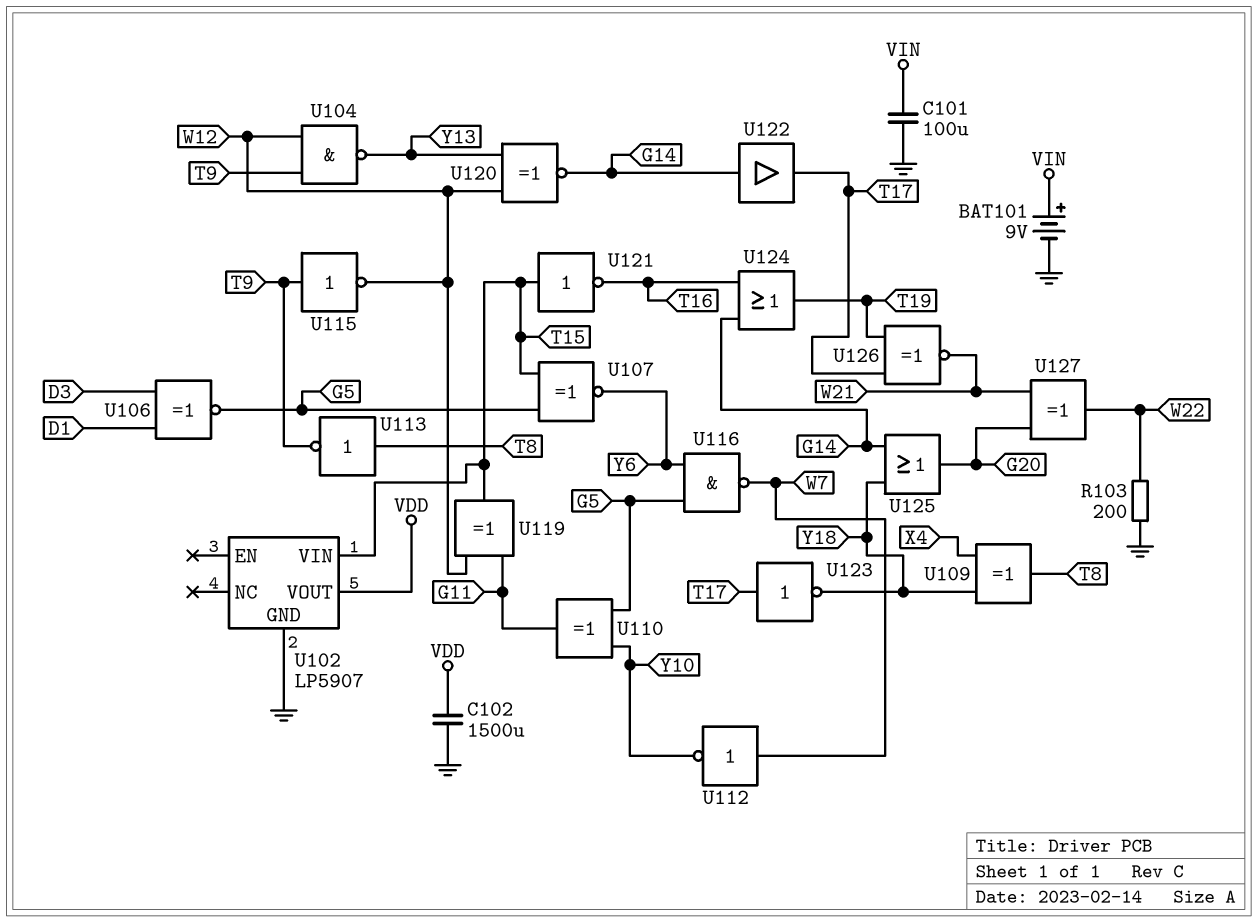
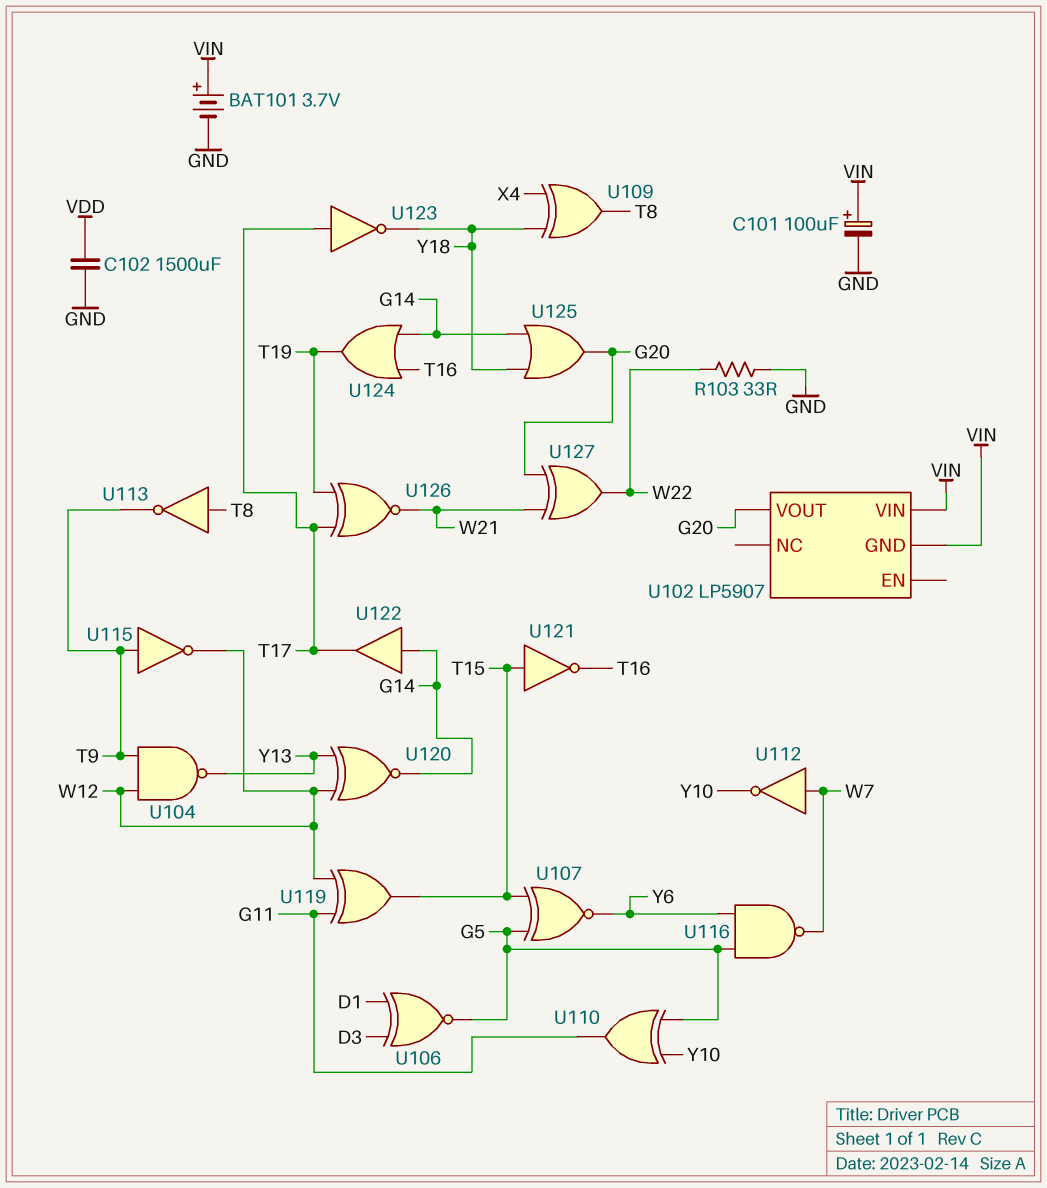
BAT101: 9V (plus VIN, minus GND) -> 3.7V (plus VIN, minus GND)
C101: 100uF (GND, VIN) -> 100uF (plus VIN, minus GND)
R103: 200 (GND, W22) -> 33 (GND, W22)
U102 pin GND: GND -> VIN
U102 pin VIN: T15 -> VIN
U102 pin VOUT: VDD -> G20

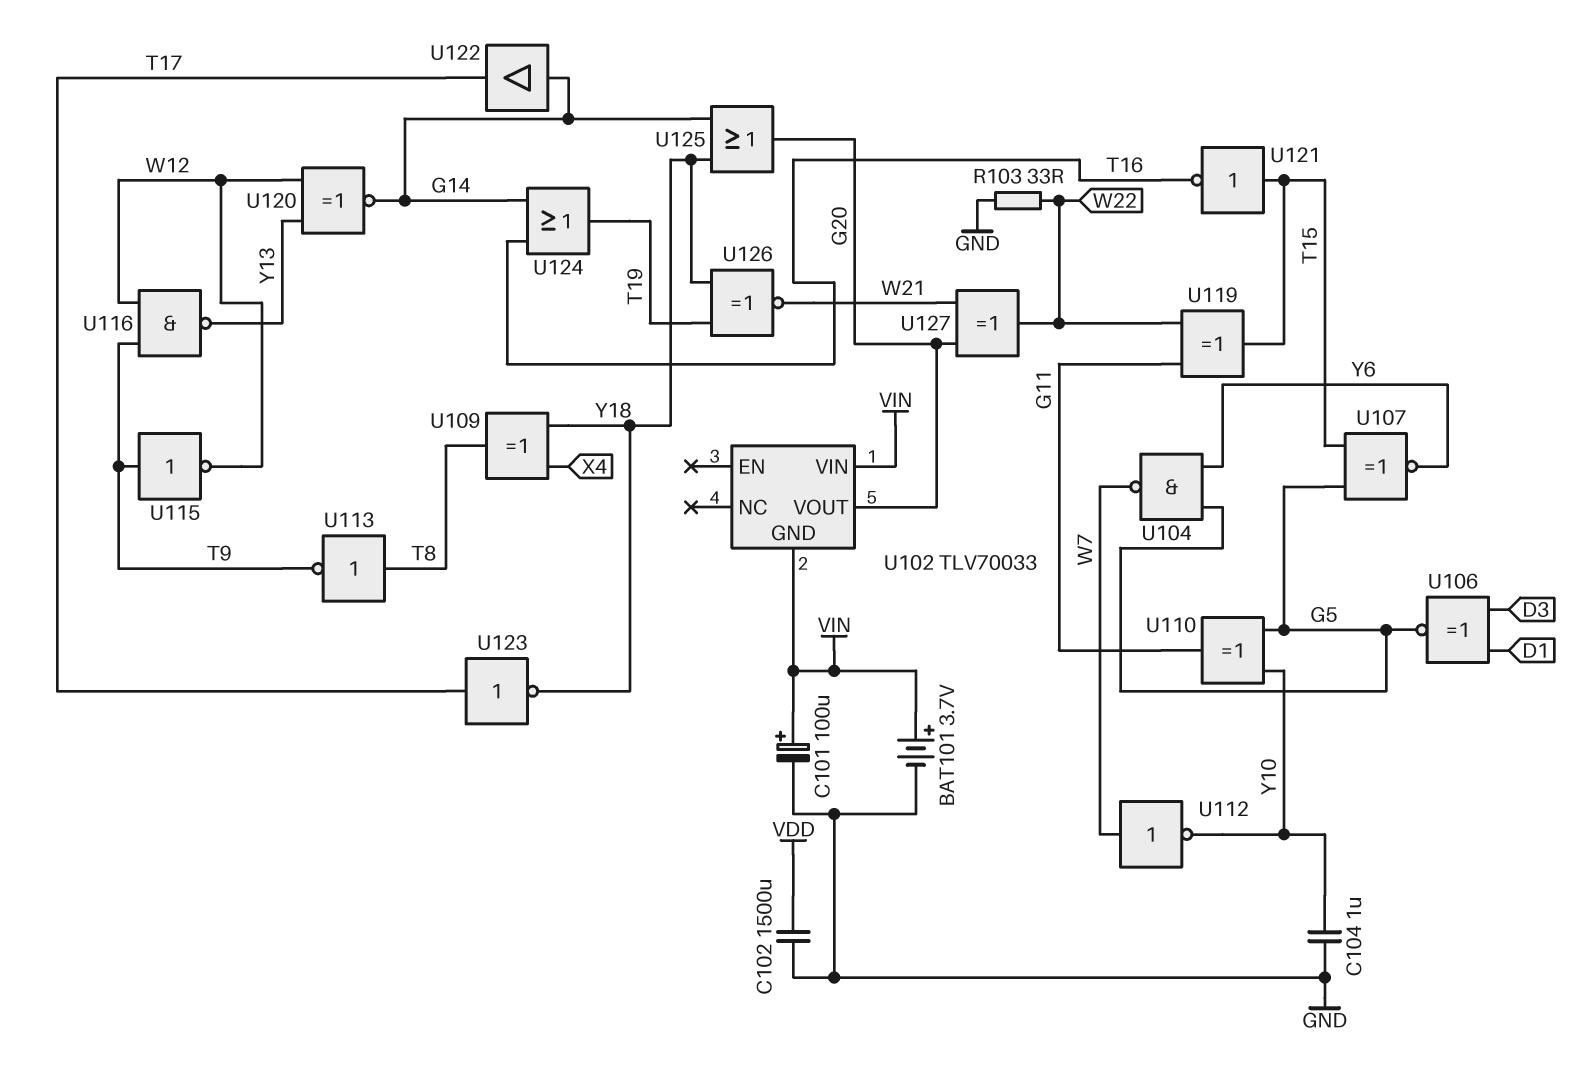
C104: none -> 1uF (GND, Y10)
U102: LP5907 -> TLV70033
U104: NAND (in T9, in W12, out Y13) -> NAND (in G5, in Y6, out W7)
U116: NAND (in G5, in Y6, out W7) -> NAND (in T9, in W12, out Y13)
U119: XOR (in G11, in W12, out T15) -> XOR (in G11, in W22, out T15)
U126: XNOR (in T17, in T19, out W21) -> XNOR (in T19, in Y18, out W21)

